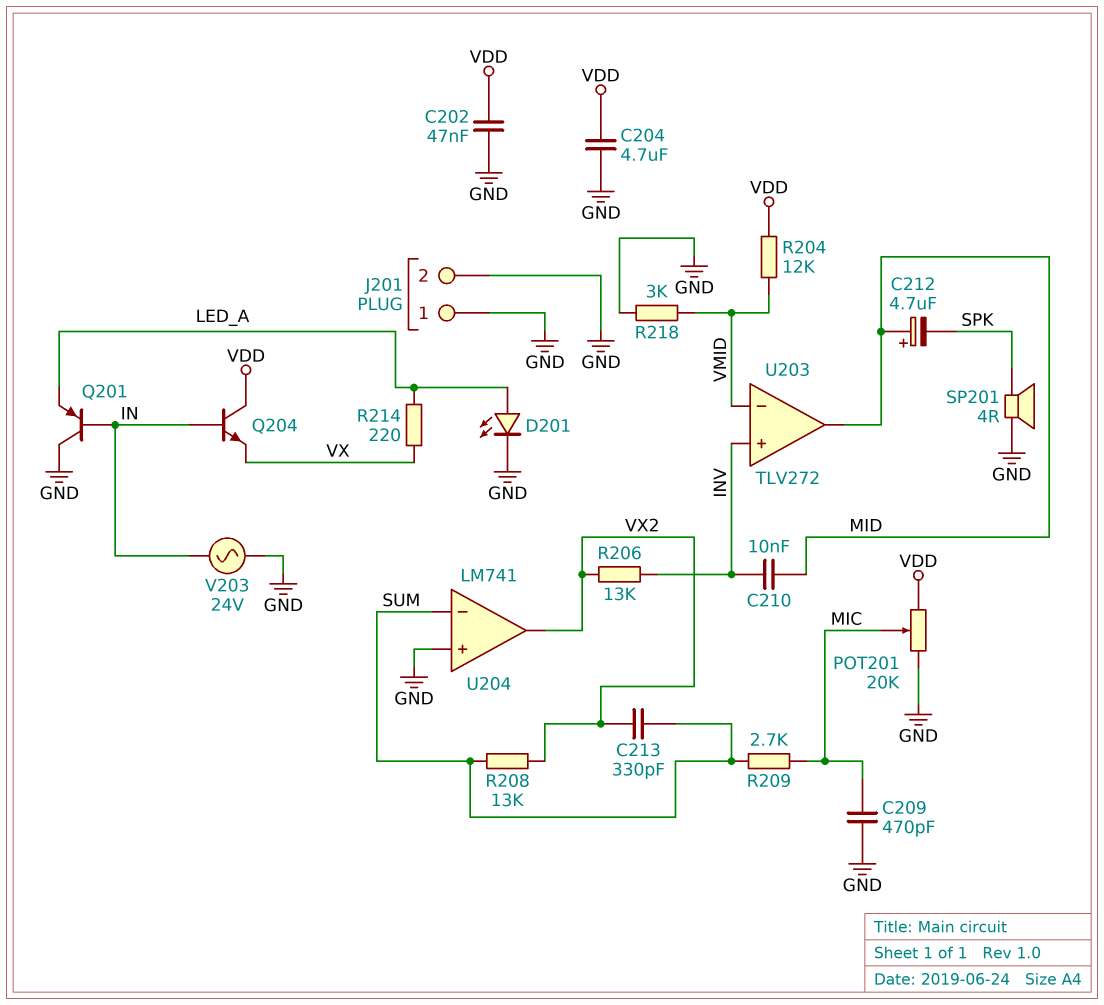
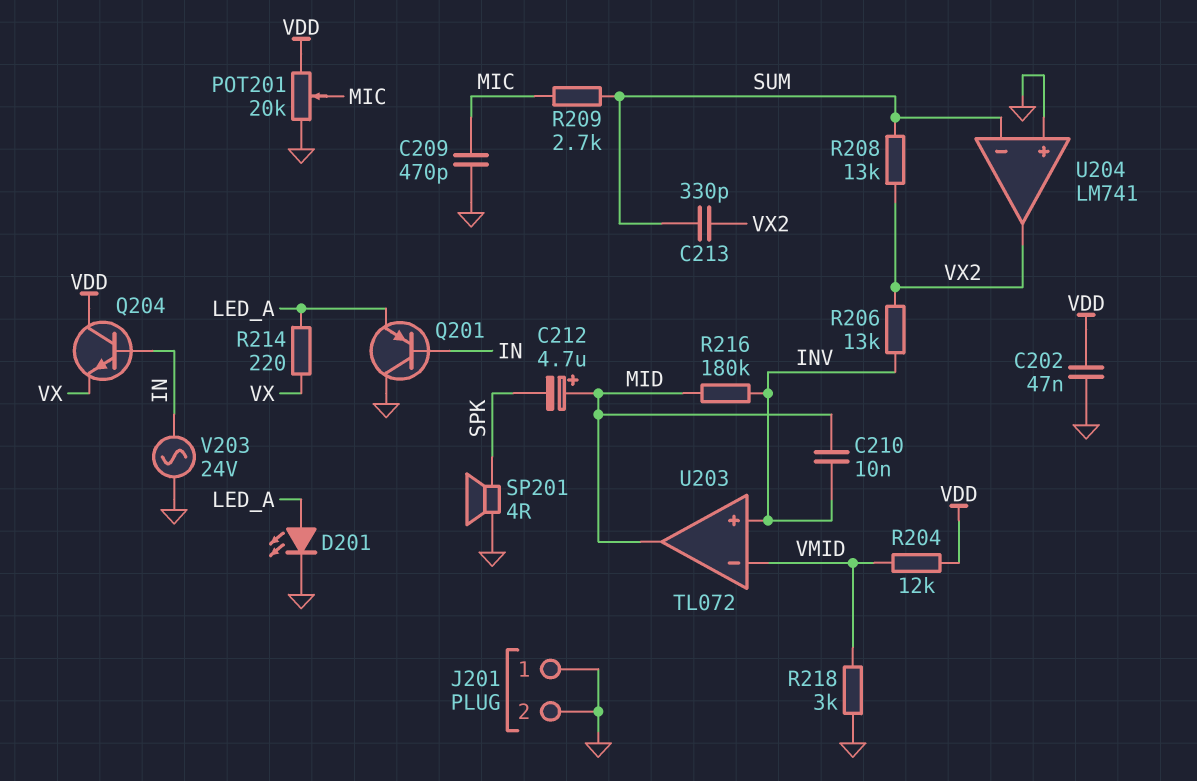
C204: 4.7uF (GND, VDD) -> none
R216: none -> 180k (INV, MID)
U203: TLV272 -> TL072

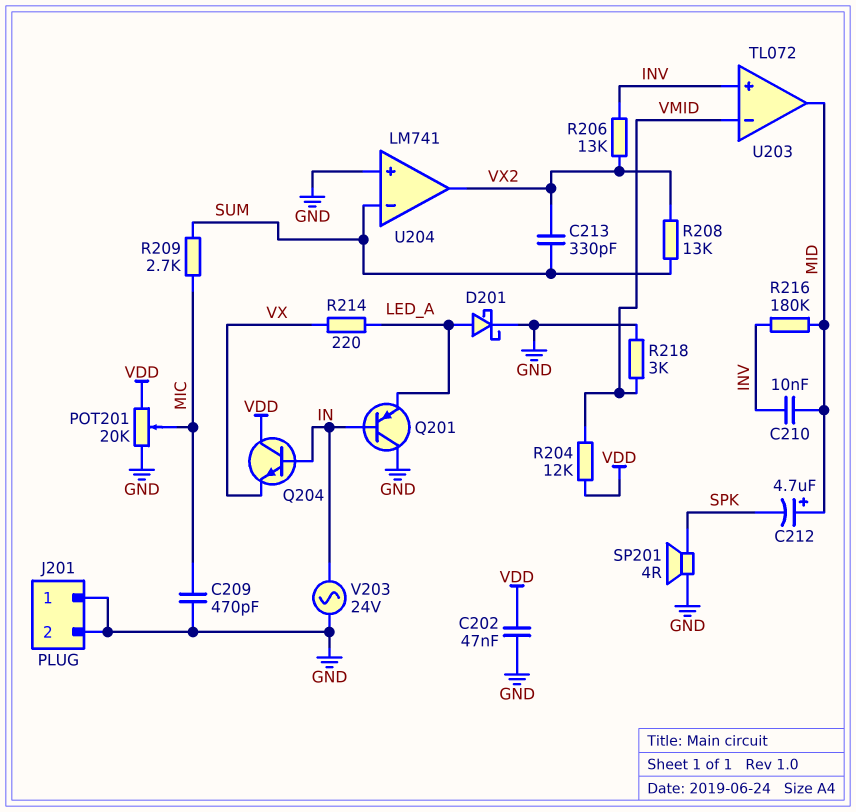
D201: LED (A LED_A, K GND) -> schottky (A LED_A, K GND)

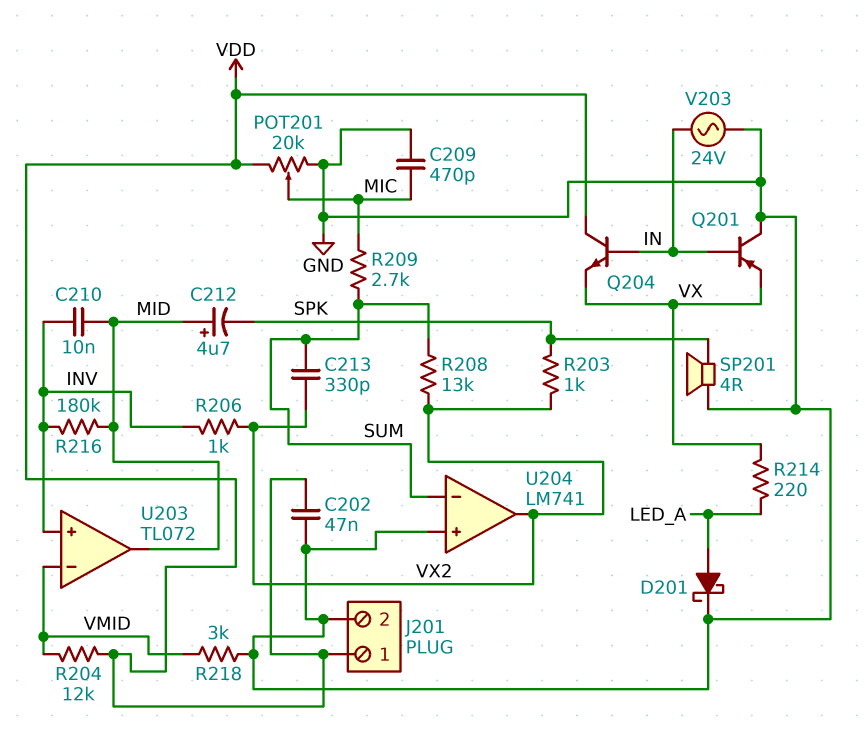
J201 pin 1: GND -> VDD
Q201: PNP (B IN, C GND, E LED_A) -> PNP (B IN, C GND, E VX)
R203: none -> 1k (SPK, VX2)
R206: 13k (INV, VX2) -> 1k (INV, VX2)

